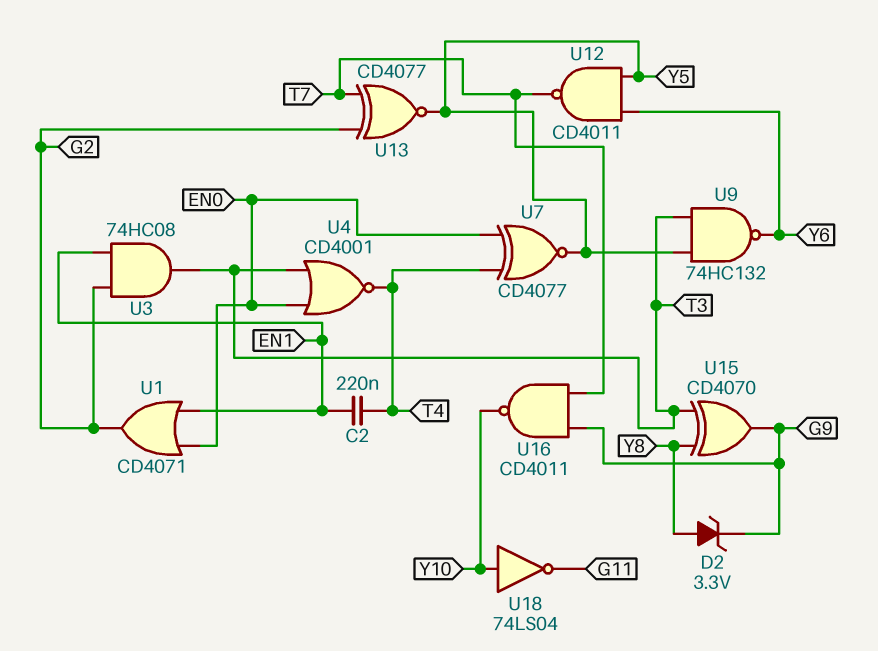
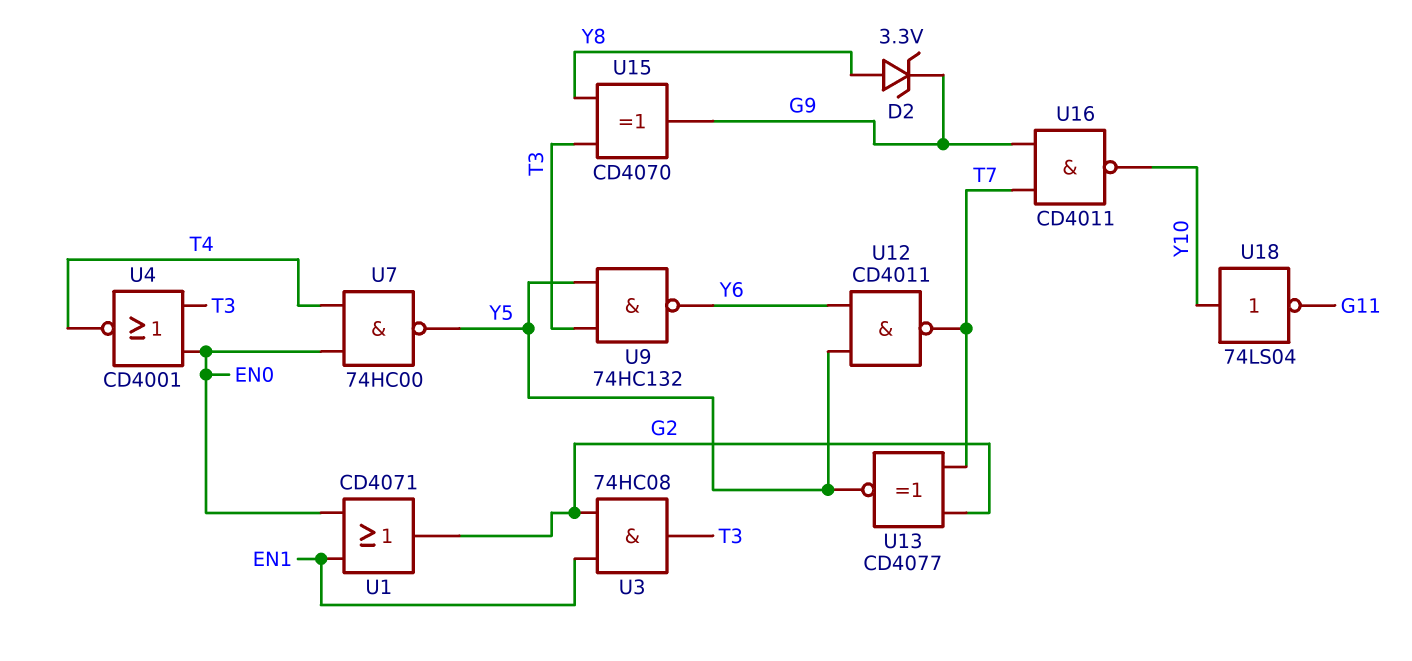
C2: 220nF (EN1, T4) -> none
U7: XNOR CD4077 (in EN0, in T4, out Y5) -> NAND 74HC00 (in EN0, in T4, out Y5)

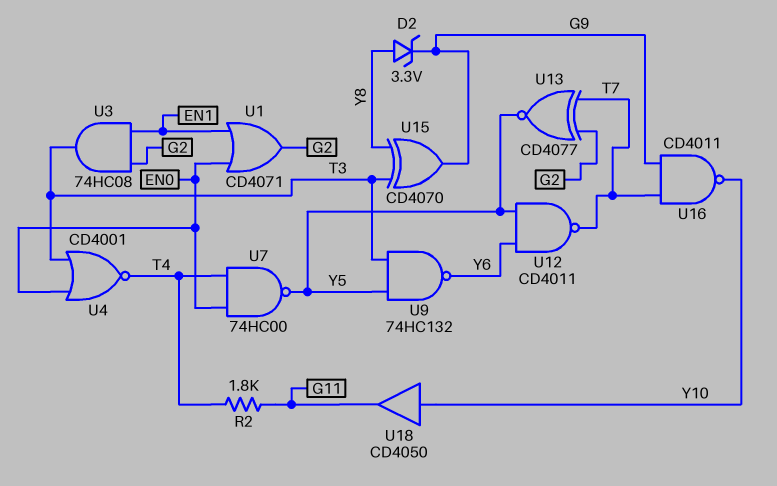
R2: none -> 1.8k (G11, T4)
U18: NOT 74LS04 (in Y10, out G11) -> buffer CD4050 (in Y10, out G11)

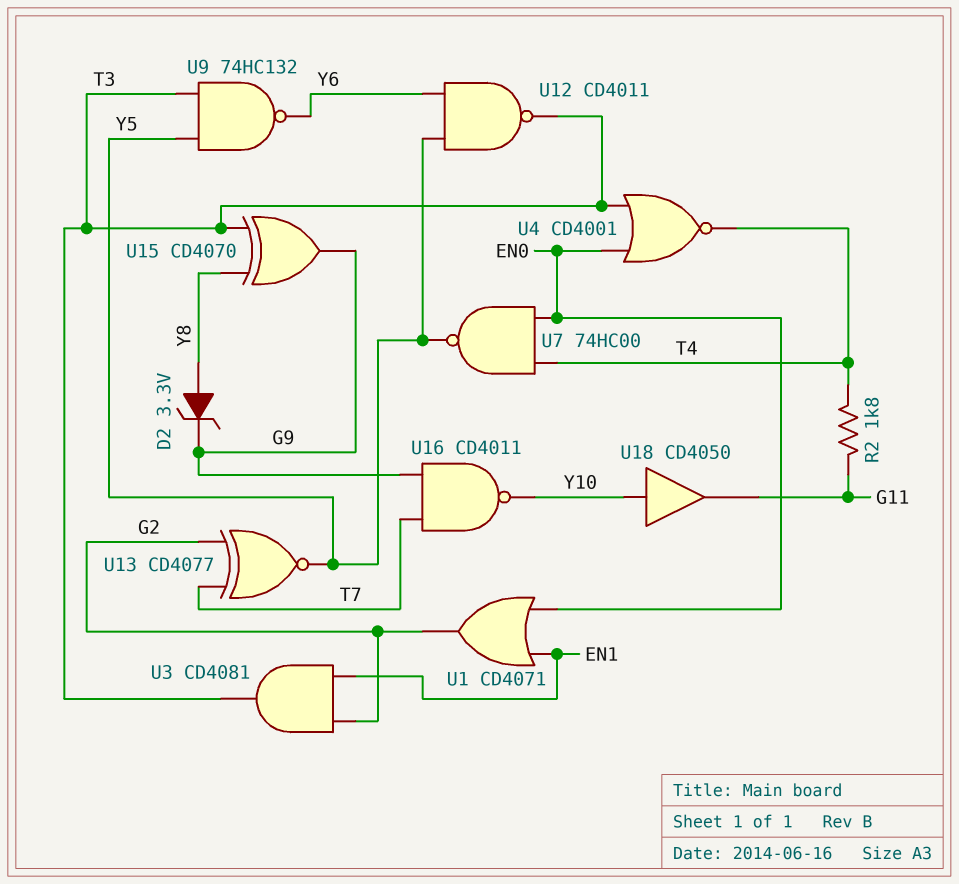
U3: AND 74HC08 (in EN1, in G2, out T3) -> AND CD4081 (in EN1, in G2, out T3)
U12: NAND CD4011 (in Y5, in Y6, out T7) -> NAND CD4011 (in Y5, in Y6, out T3)

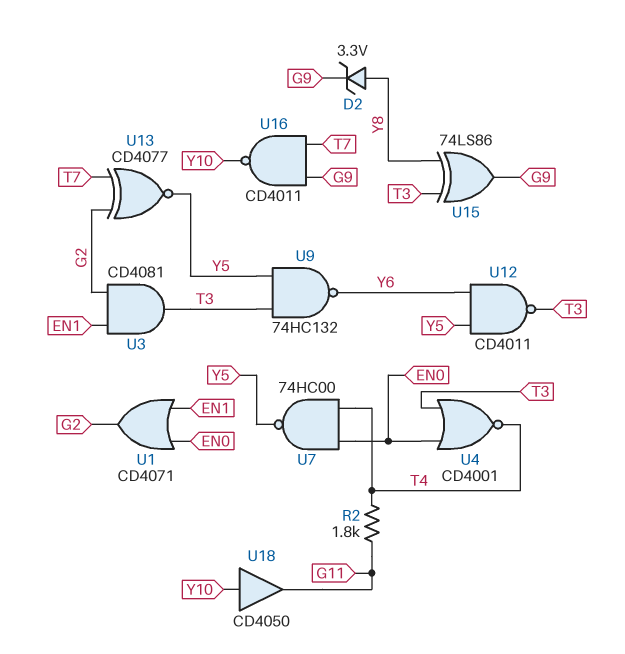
U15: XOR CD4070 (in T3, in Y8, out G9) -> XOR 74LS86 (in T3, in Y8, out G9)

